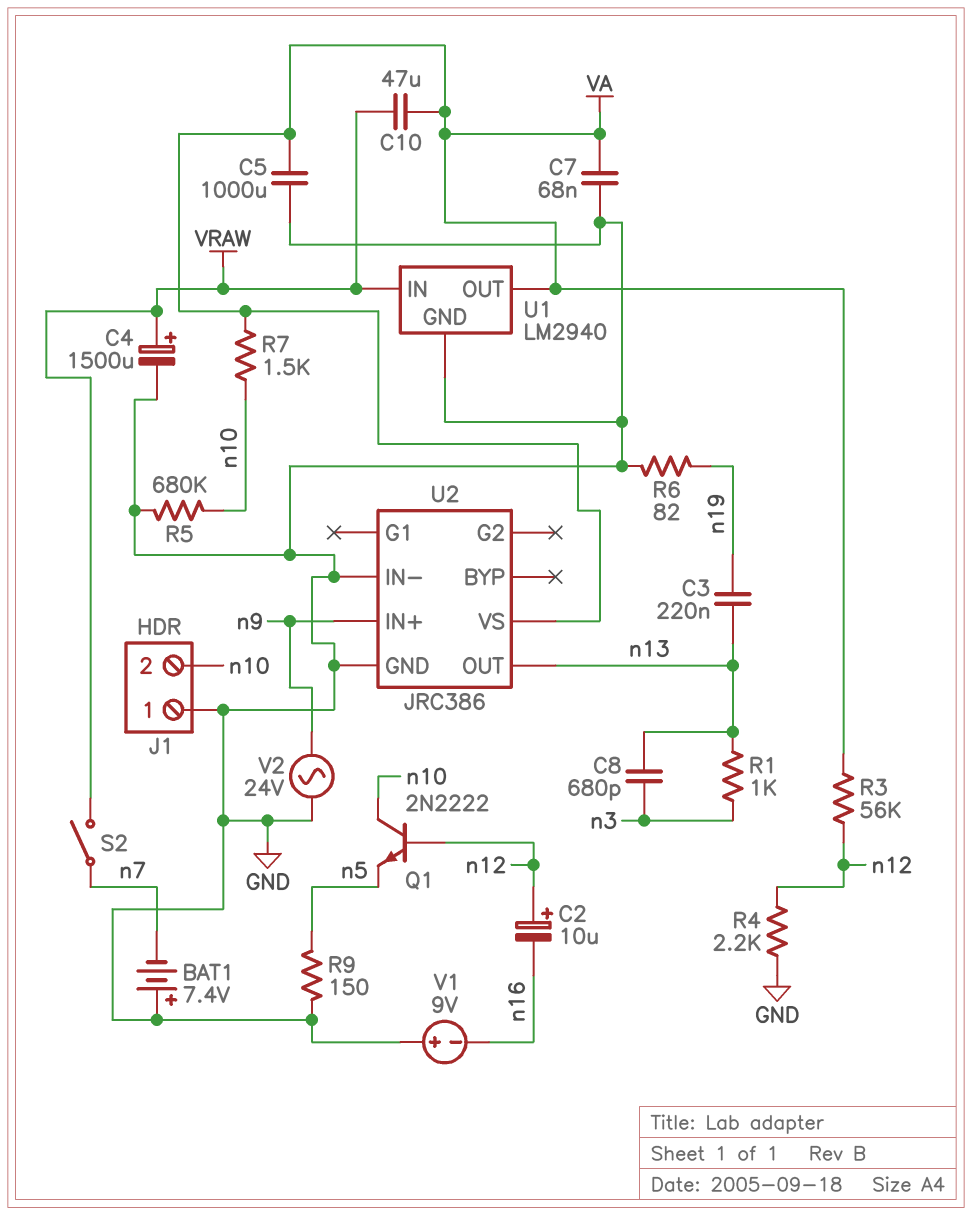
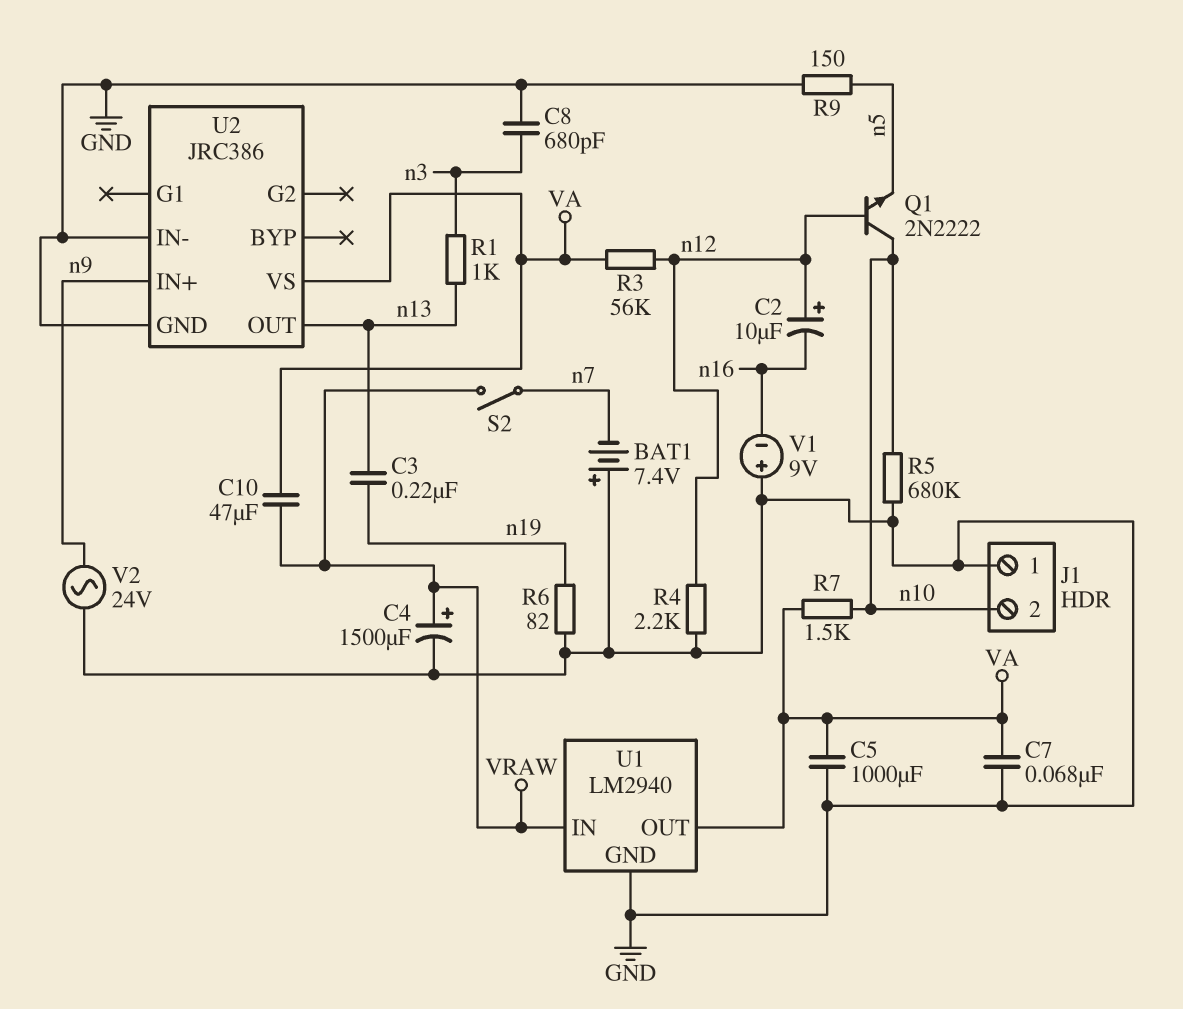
C8: 680pF (n3, n13) -> 680pF (GND, n3)

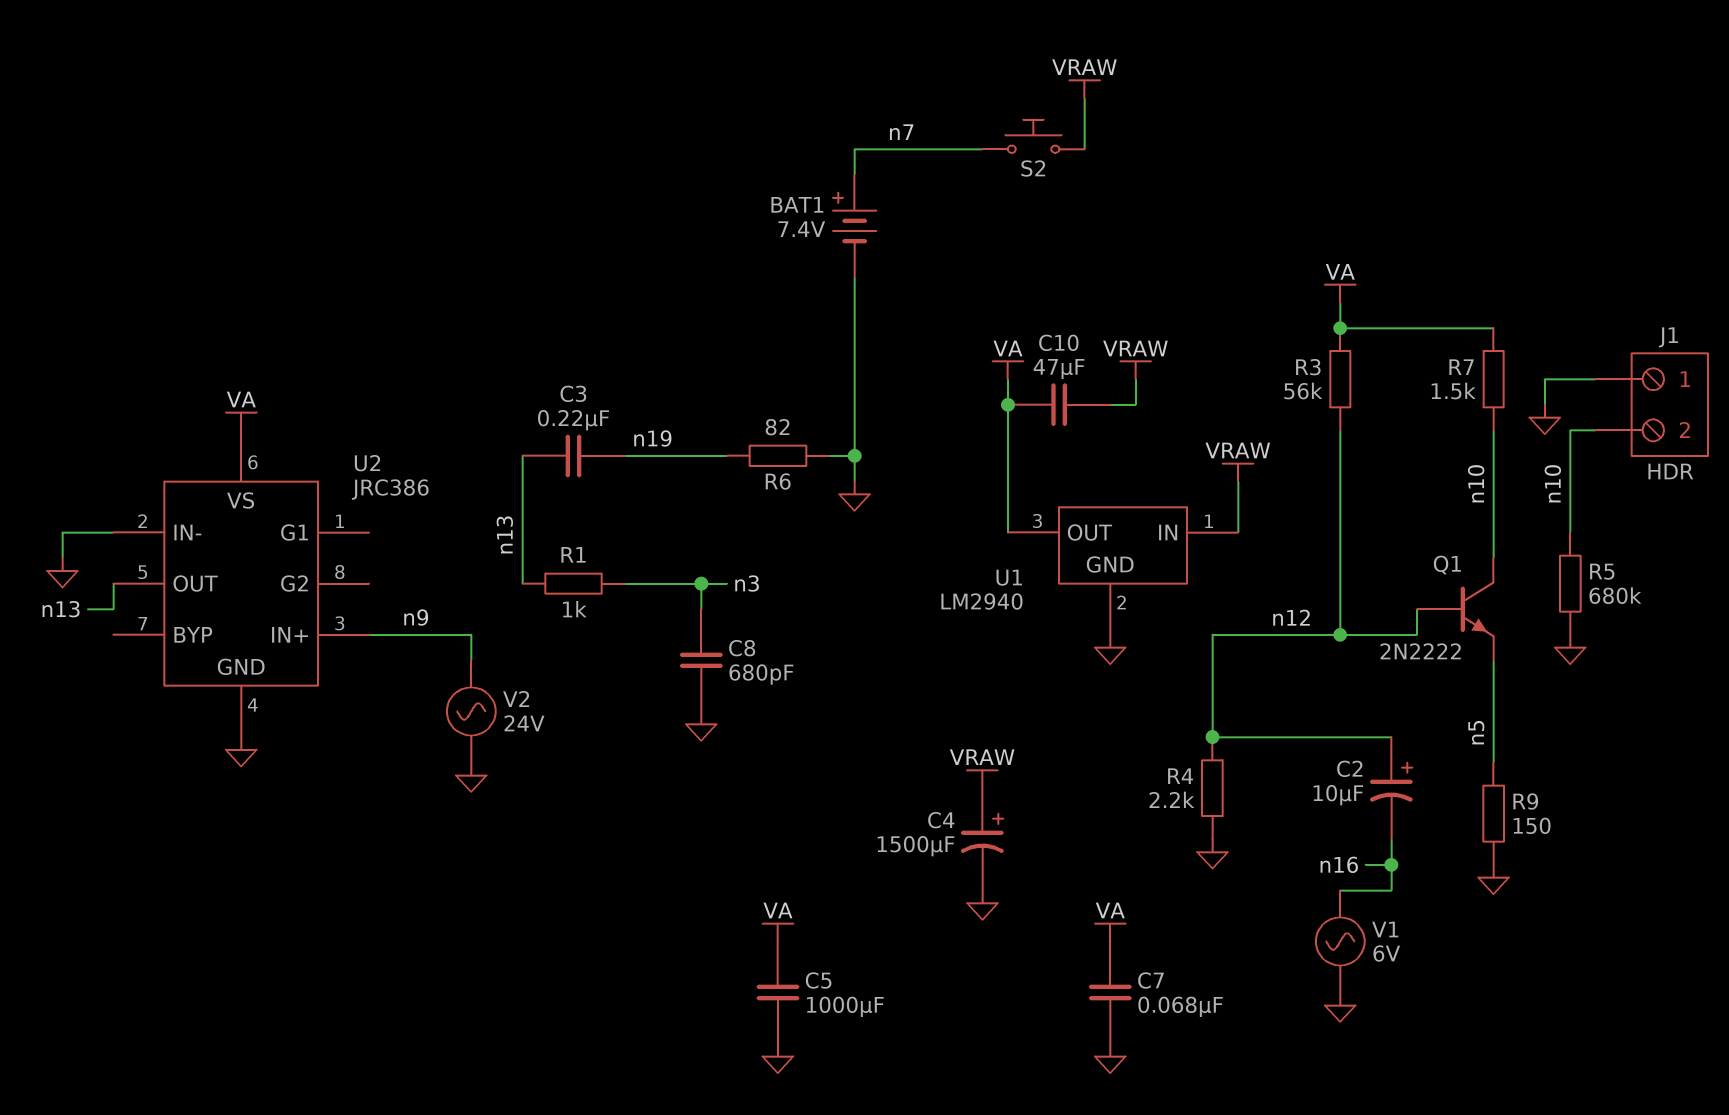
BAT1: 7.4V (plus GND, minus n7) -> 7.4V (plus n7, minus GND)
S2: switch (VRAW, n7) -> button (VRAW, n7)
V1: 9V (plus GND, minus n16) -> AC 6V (GND, n16)

